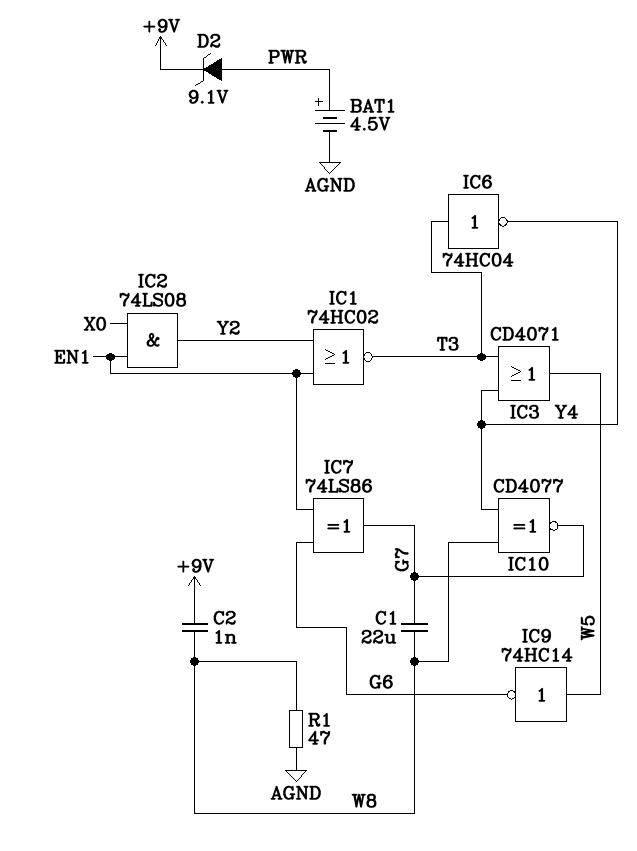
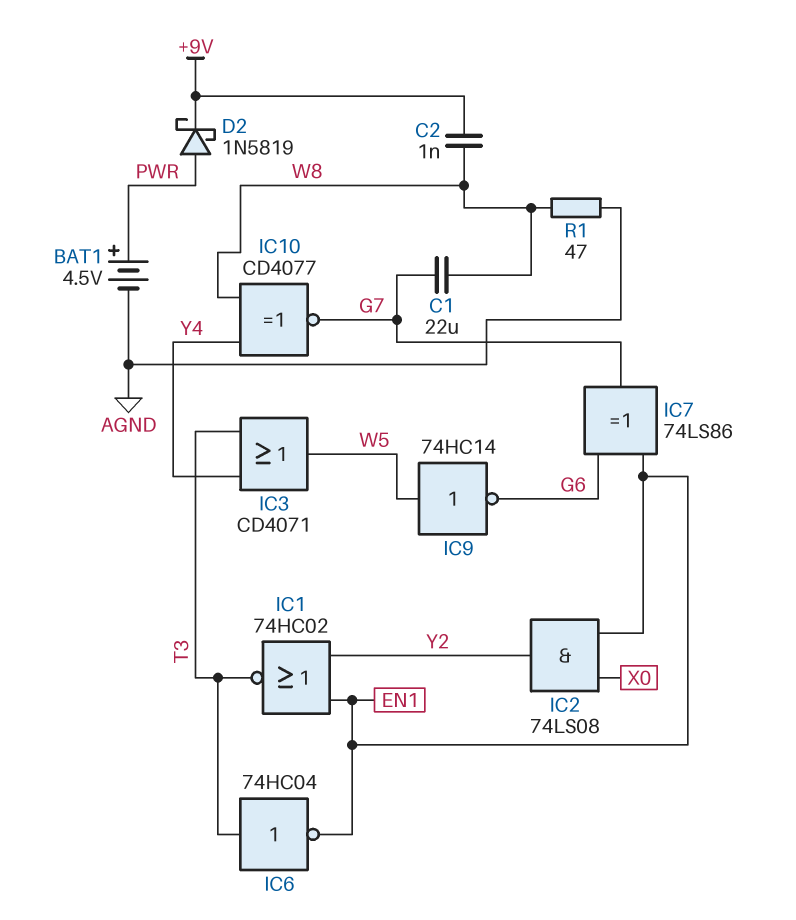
D2: zener 9.1V (A PWR, K +9V) -> schottky 1N5819 (A PWR, K +9V)
IC6: NOT 74HC04 (in T3, out Y4) -> NOT 74HC04 (in T3, out EN1)

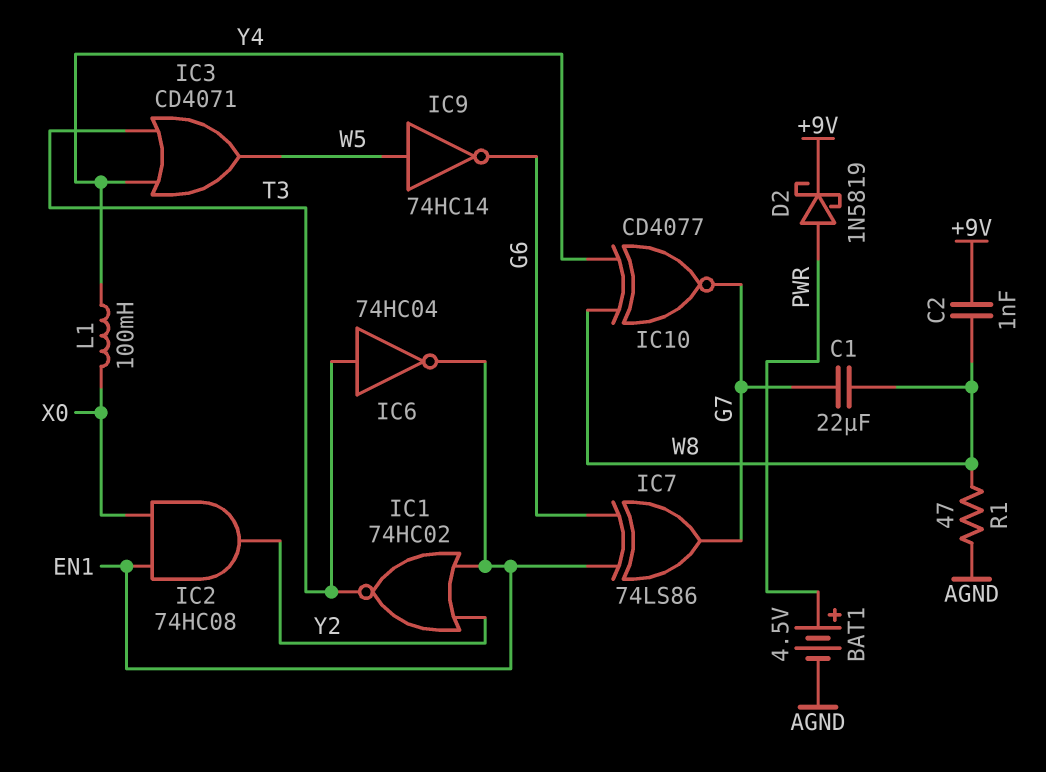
IC2: AND 74LS08 (in EN1, in X0, out Y2) -> AND 74HC08 (in EN1, in X0, out Y2)
L1: none -> 100mH (X0, Y4)

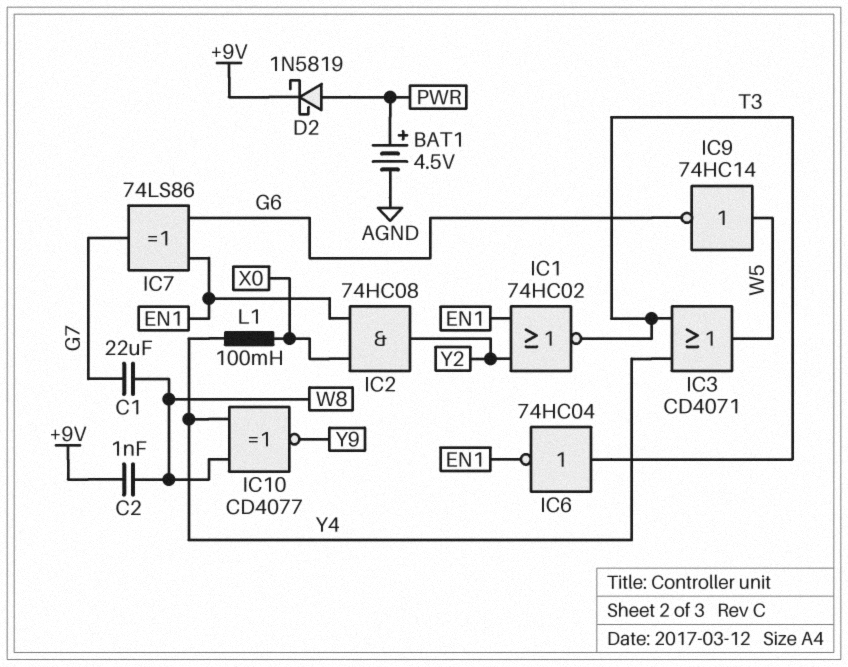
IC10: XNOR CD4077 (in W8, in Y4, out G7) -> XNOR CD4077 (in W8, in Y4, out Y9)
R1: 47 (AGND, W8) -> none

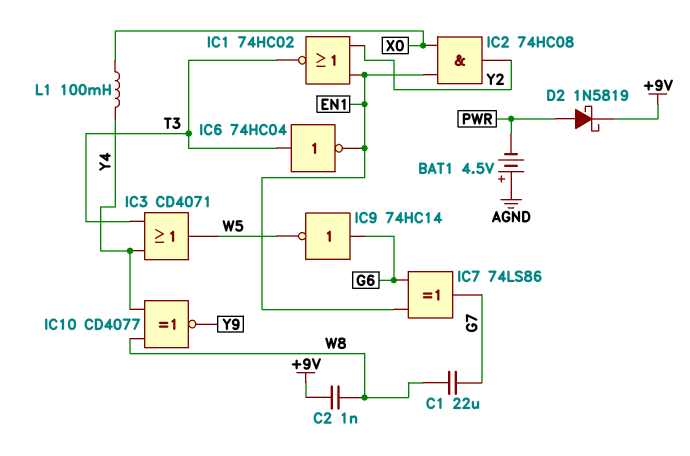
BAT1: 4.5V (plus PWR, minus AGND) -> 4.5V (plus AGND, minus PWR)
IC9: NOT 74HC14 (in W5, out G6) -> NOT 74HC14 (in G6, out W5)

